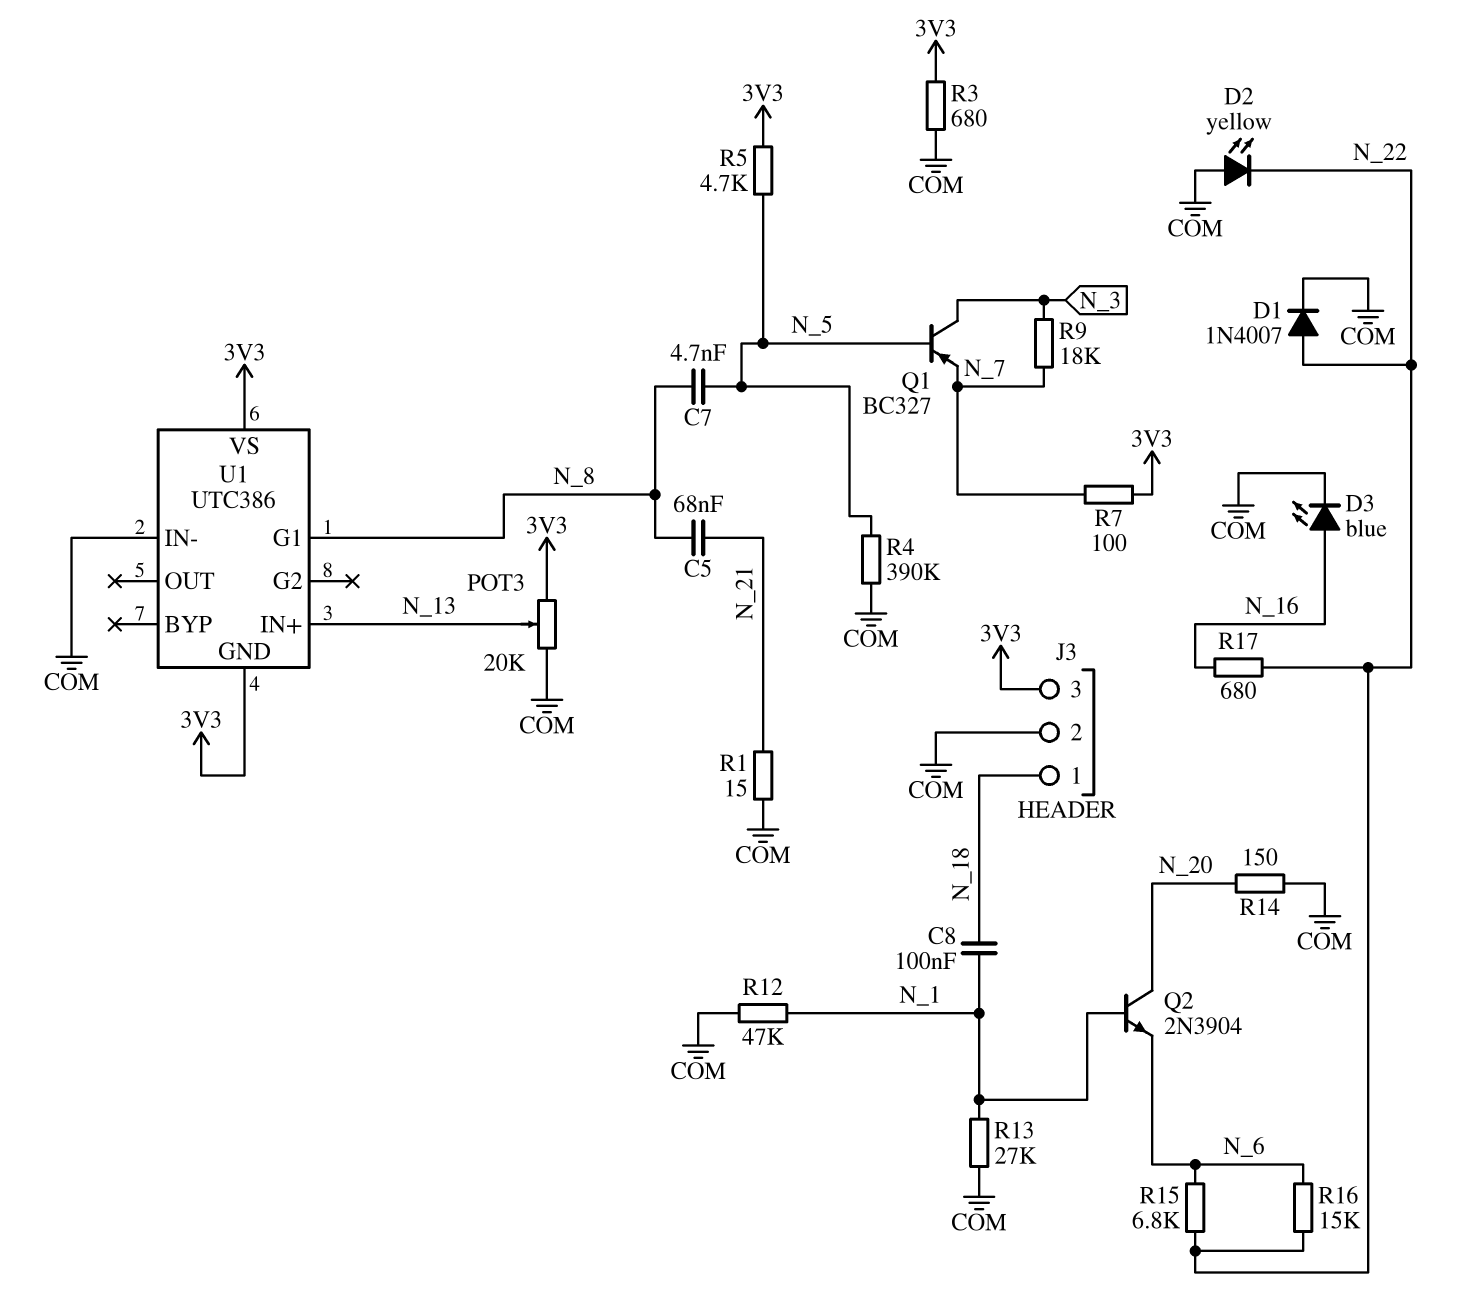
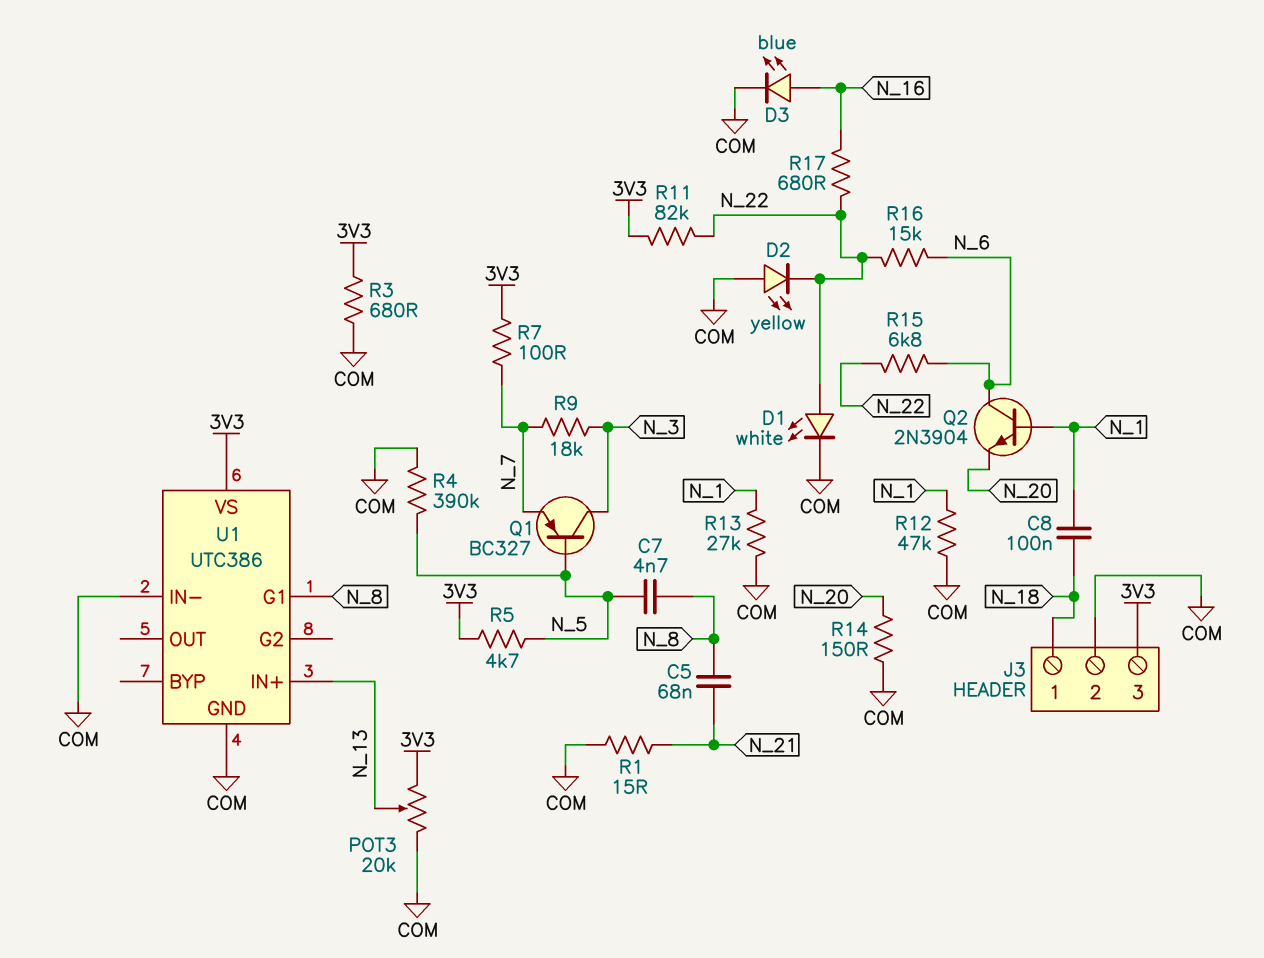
D1: diode 1N4007 (A N_22, K COM) -> LED white (A N_22, K COM)
Q2: NPN 2N3904 (B N_1, C N_20, E N_6) -> NPN 2N3904 (B N_1, C N_6, E N_20)
R11: none -> 82k (3V3, N_22)
U1 pin GND: 3V3 -> COM

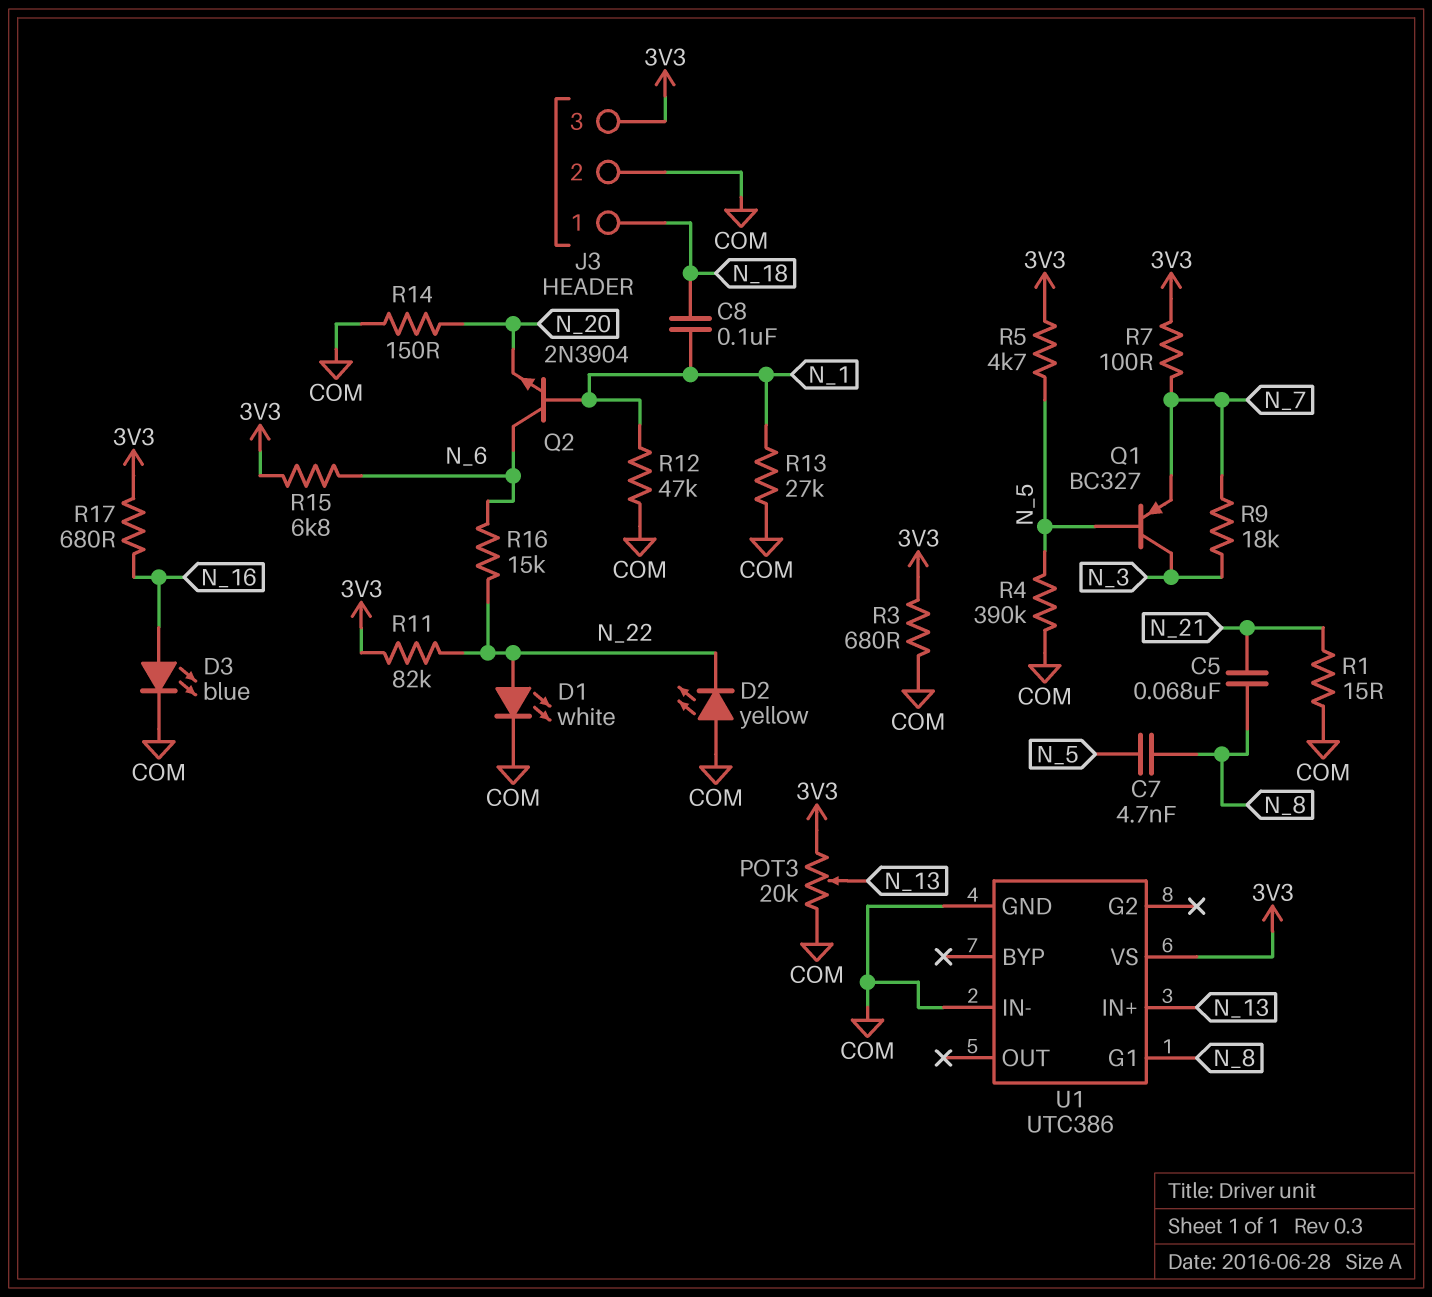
R15: 6.8k (N_6, N_22) -> 6.8k (3V3, N_6)
R17: 680 (N_16, N_22) -> 680 (3V3, N_16)

